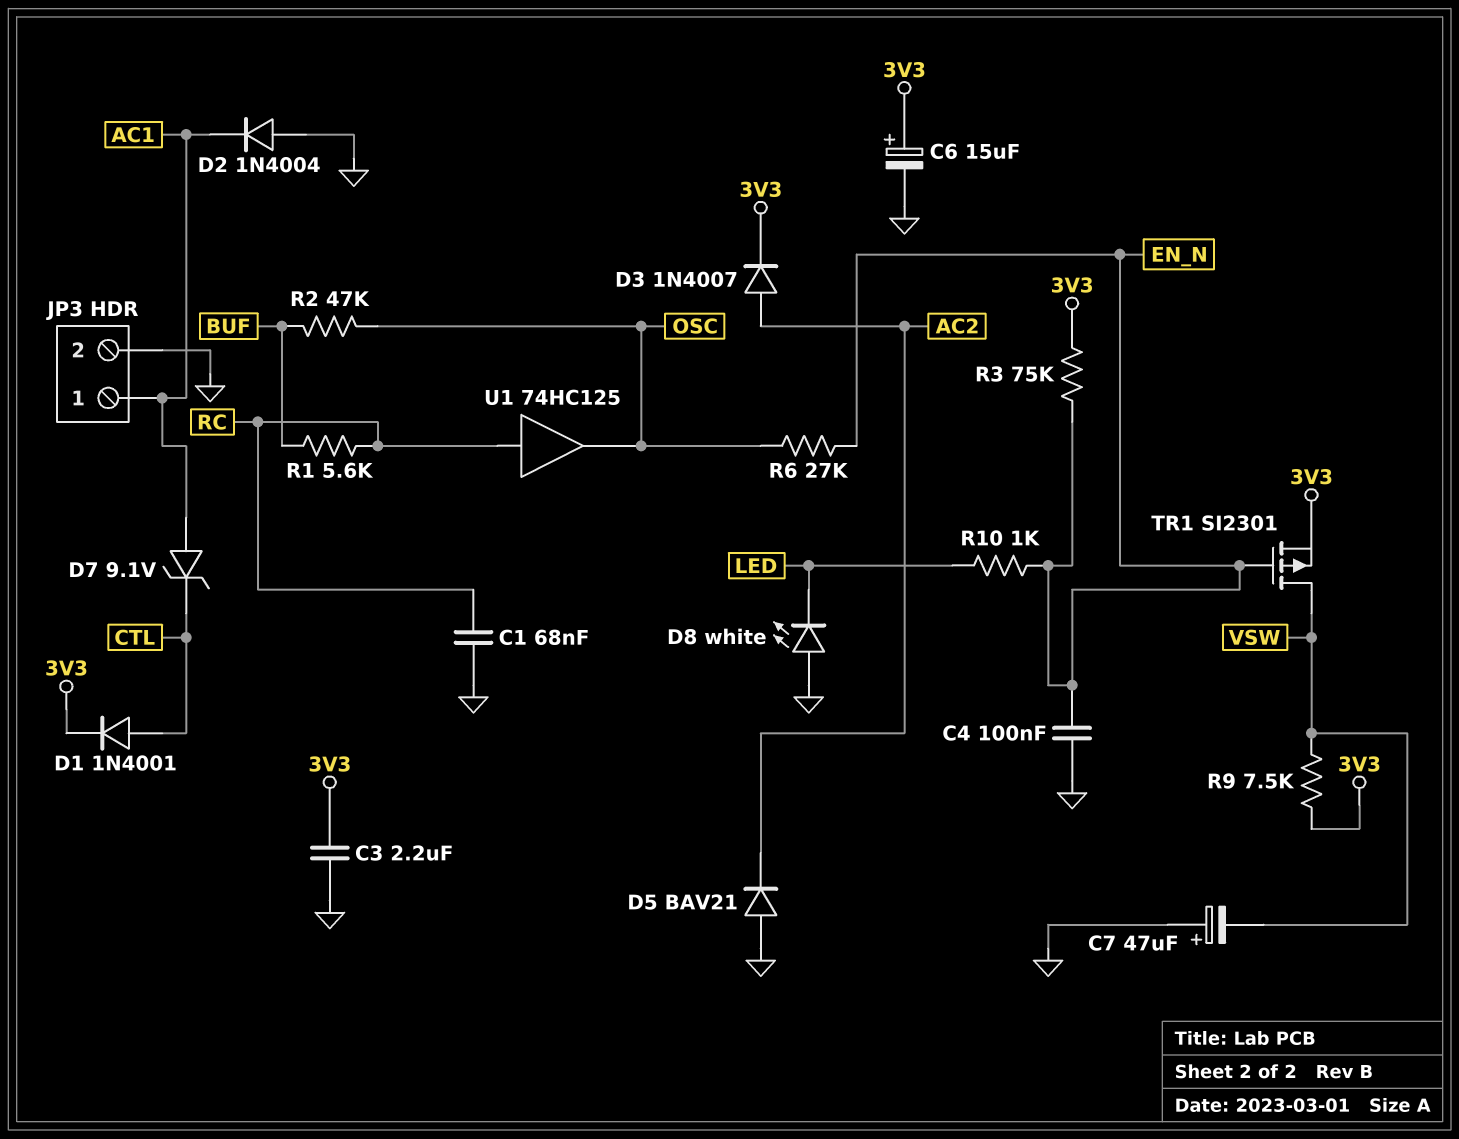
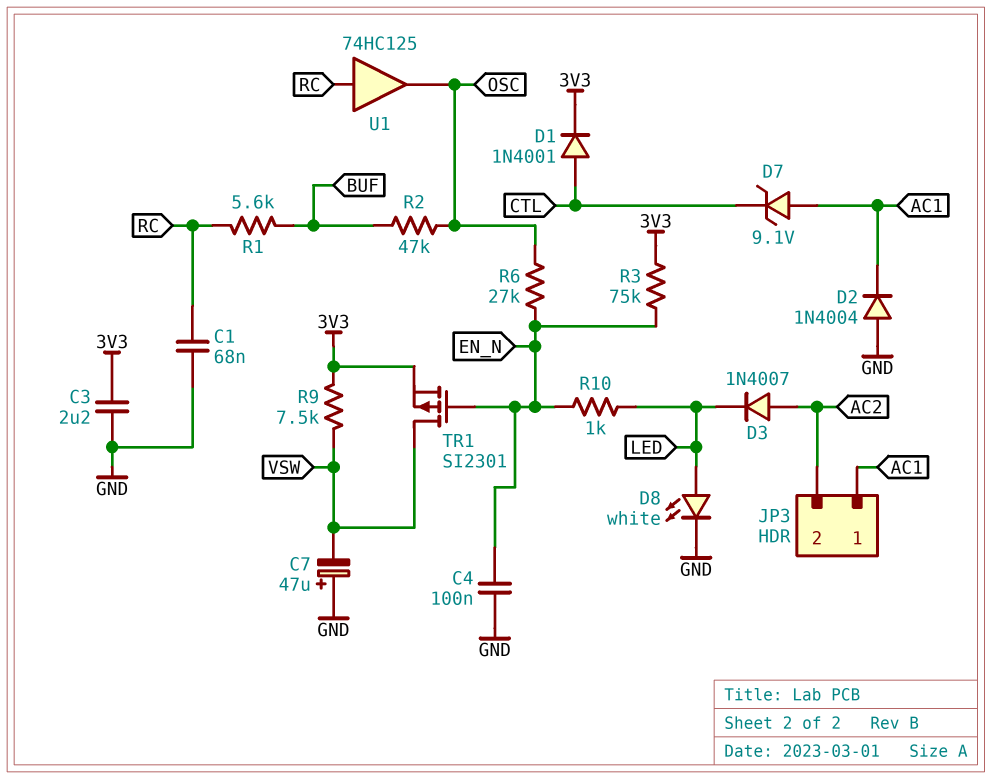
C6: 15uF (plus 3V3, minus GND) -> none
D3: diode 1N4007 (A AC2, K 3V3) -> diode 1N4007 (A AC2, K LED)
D5: diode BAV21 (A GND, K AC2) -> none
D8: LED white (A GND, K LED) -> LED white (A LED, K GND)
JP3 pin 2: GND -> AC2

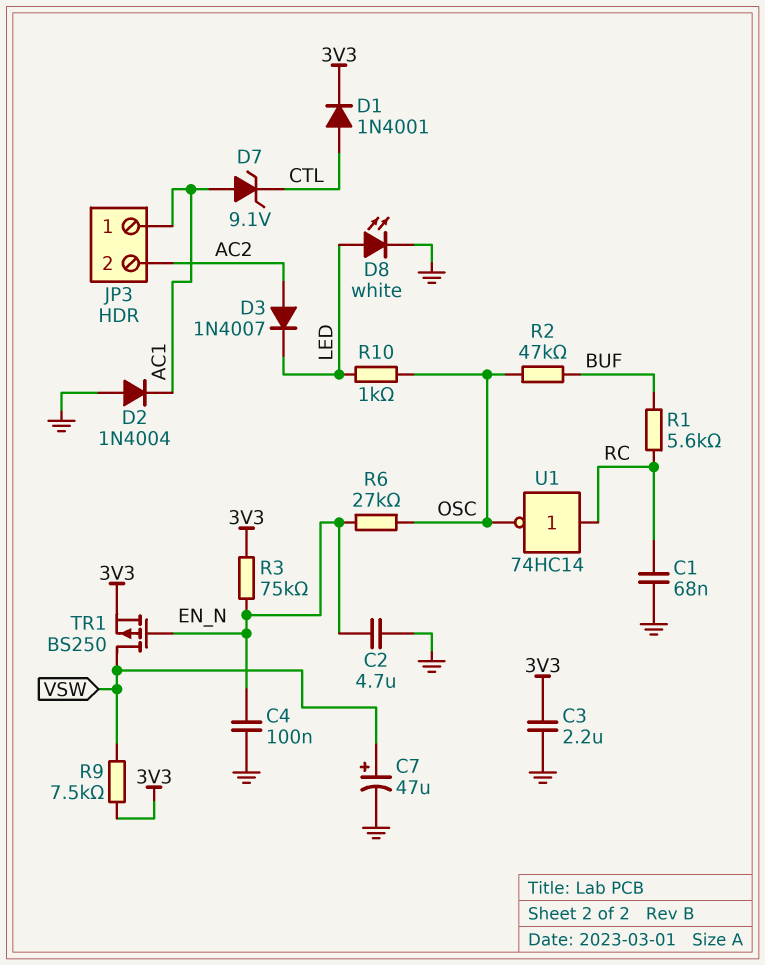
C2: none -> 4.7uF (EN_N, GND)
C7: 47uF (plus GND, minus VSW) -> 47uF (plus VSW, minus GND)
R10: 1k (EN_N, LED) -> 1k (LED, OSC)
TR1: PMOS SI2301 (G EN_N, D VSW, S 3V3) -> PMOS BS250 (G EN_N, D VSW, S 3V3)
U1: buffer 74HC125 (in RC, out OSC) -> NOT 74HC14 (in RC, out OSC)

